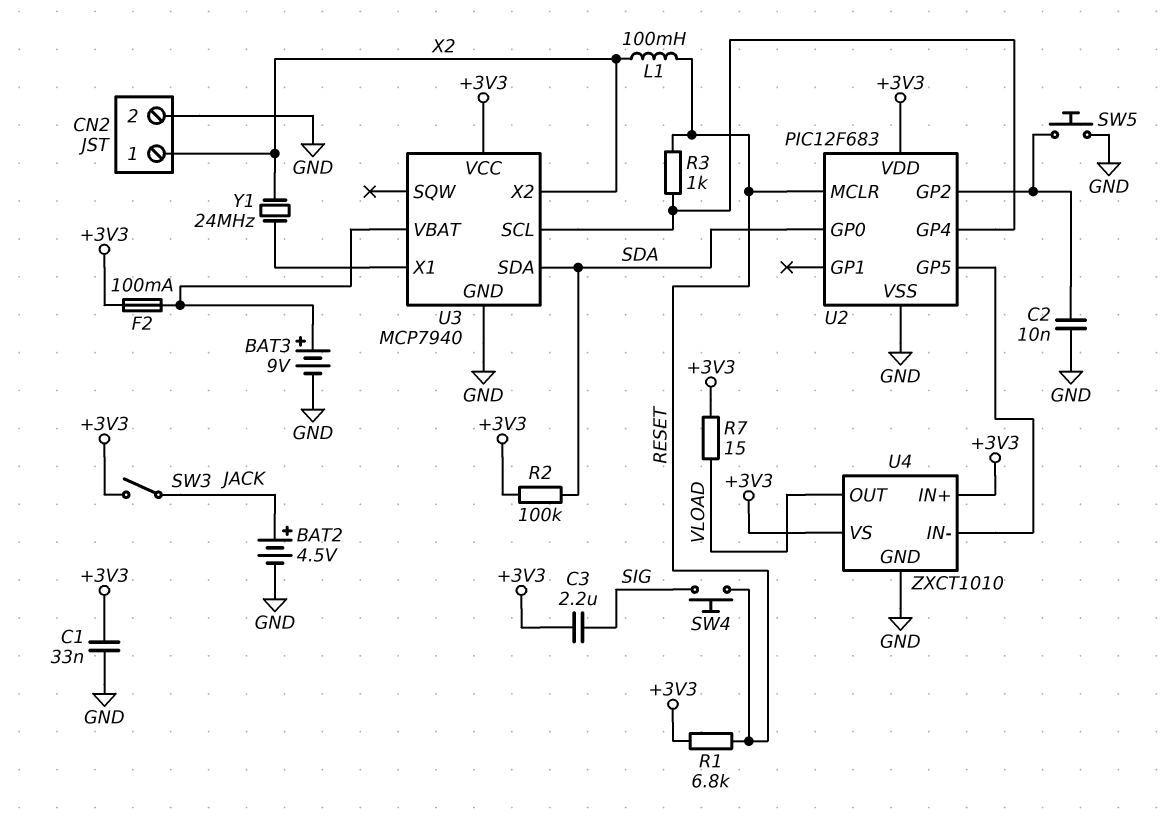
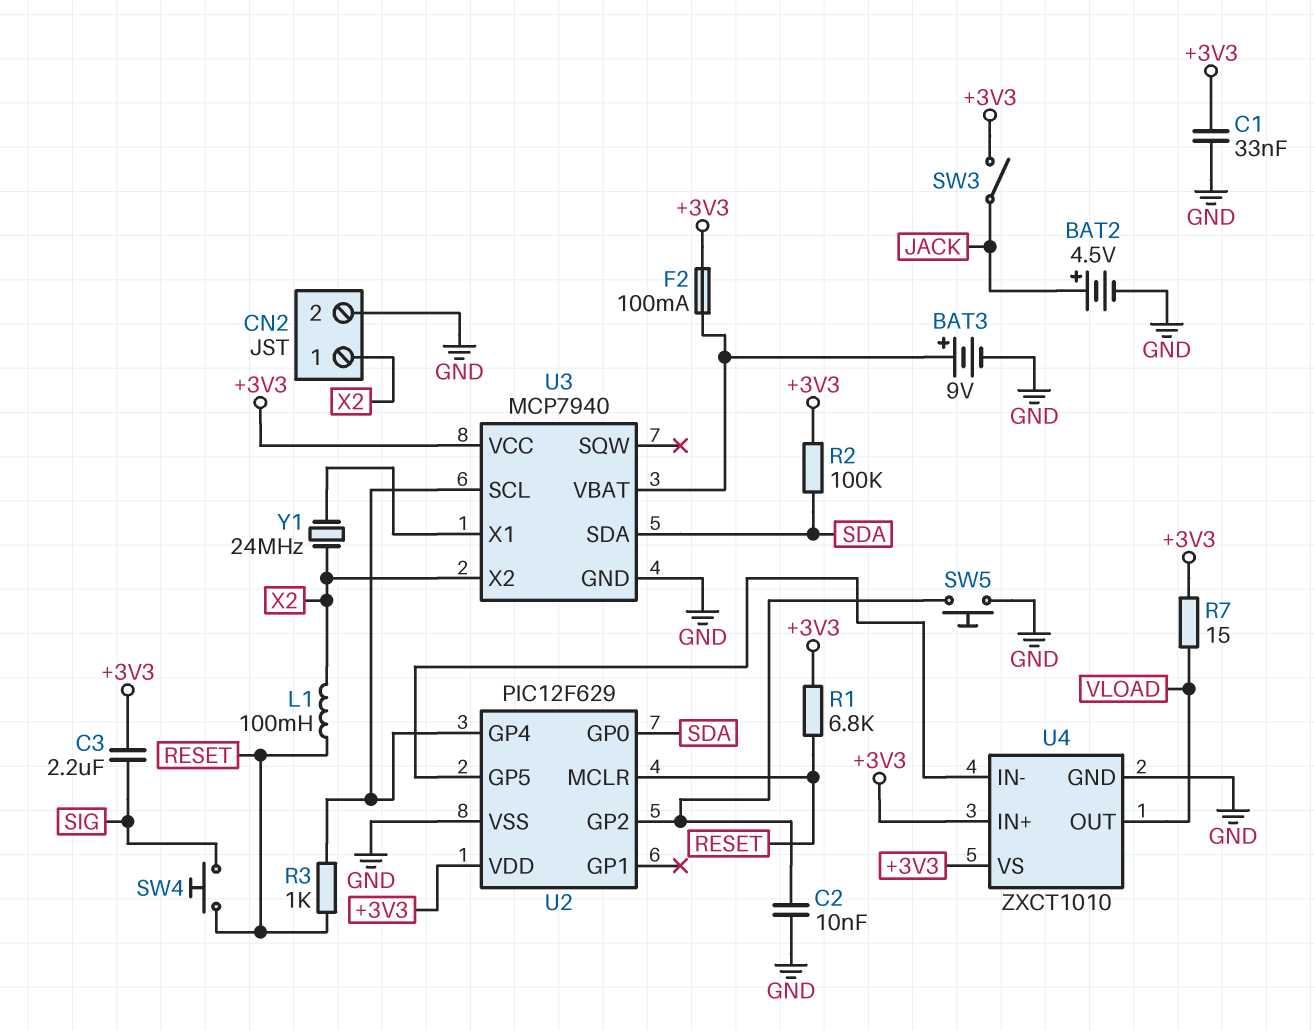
U2: PIC12F683 -> PIC12F629

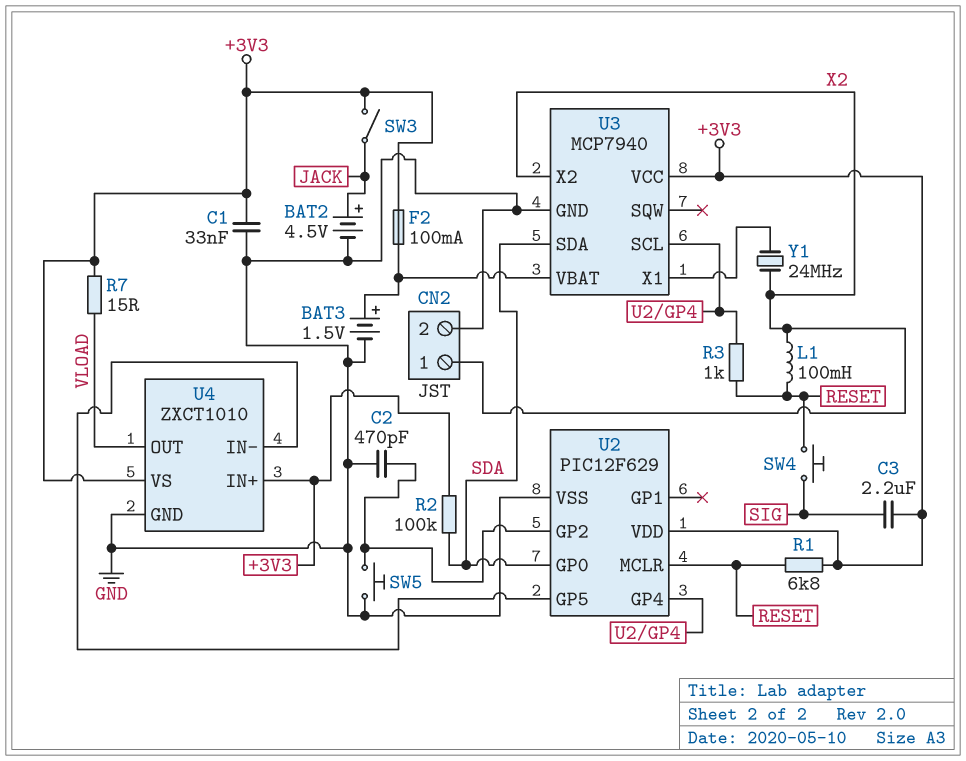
BAT3: 9V (plus U3/VBAT, minus GND) -> 1.5V (plus U3/VBAT, minus GND)
C2: 10nF (GND, U2/GP2) -> 470pF (GND, U2/GP2)

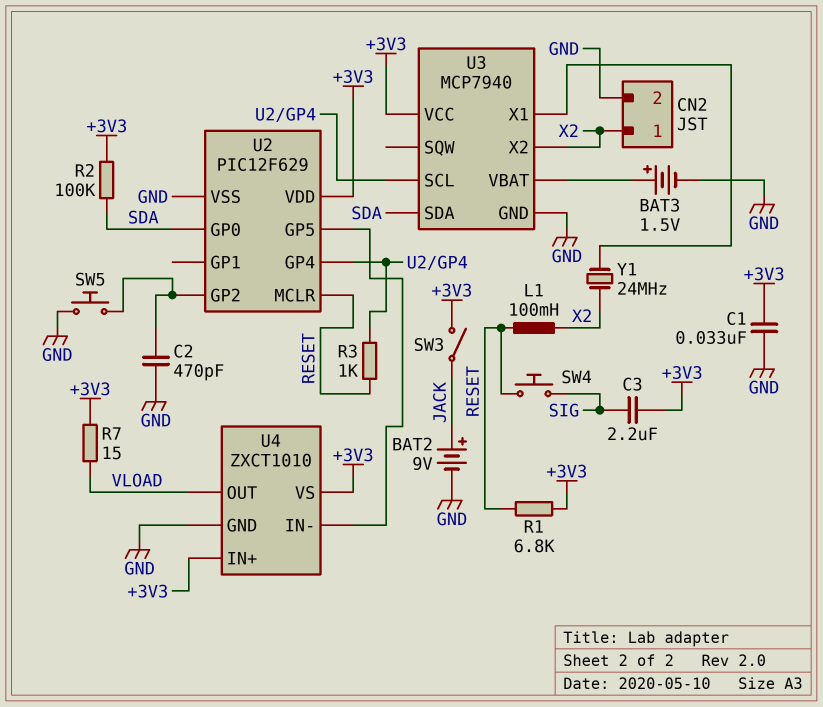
BAT2: 4.5V (plus JACK, minus GND) -> 9V (plus JACK, minus GND)
F2: 100mA (+3V3, U3/VBAT) -> none

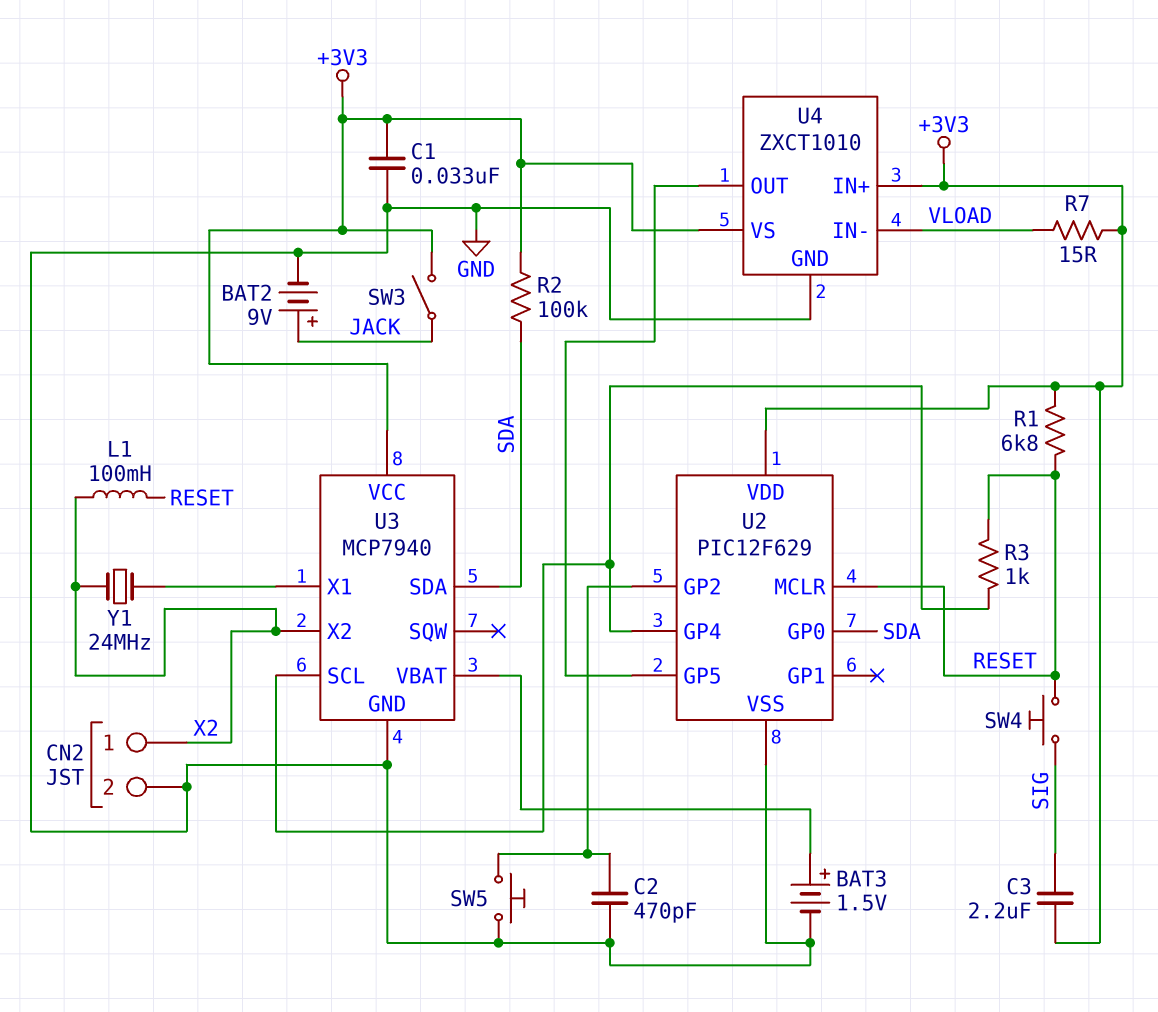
U4 pin IN-: U2/GP5 -> VLOAD
U4 pin OUT: VLOAD -> U2/GP5

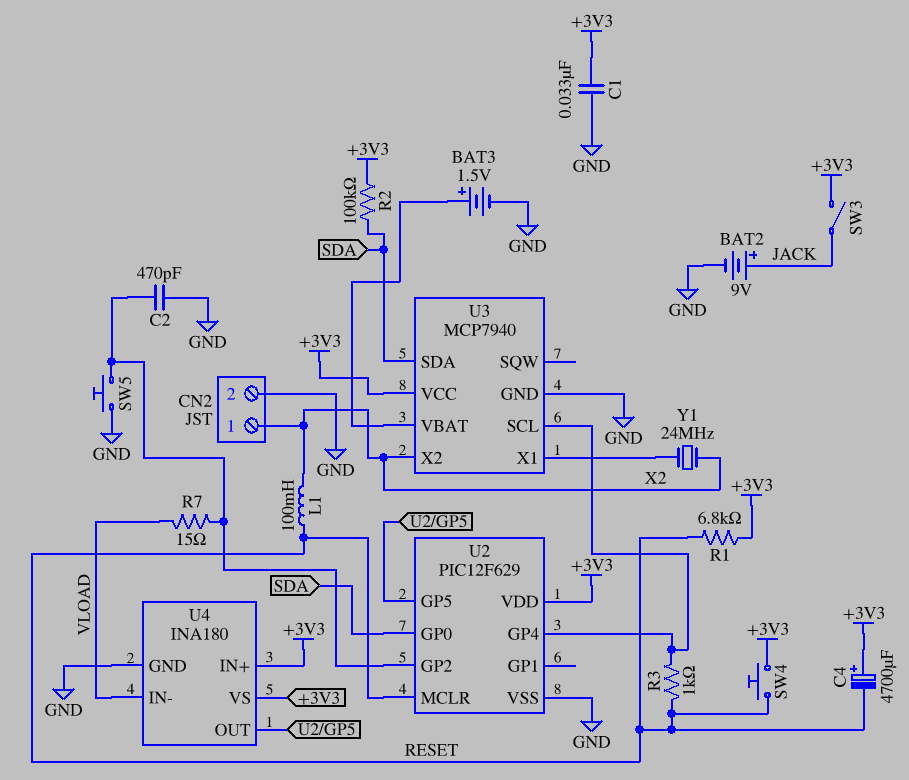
C3: 2.2uF (+3V3, SIG) -> none
C4: none -> 4700uF (plus +3V3, minus RESET)
R7: 15 (+3V3, VLOAD) -> 15 (U2/GP2, VLOAD)
SW4: button (RESET, SIG) -> button (+3V3, RESET)
U4: ZXCT1010 -> INA180

